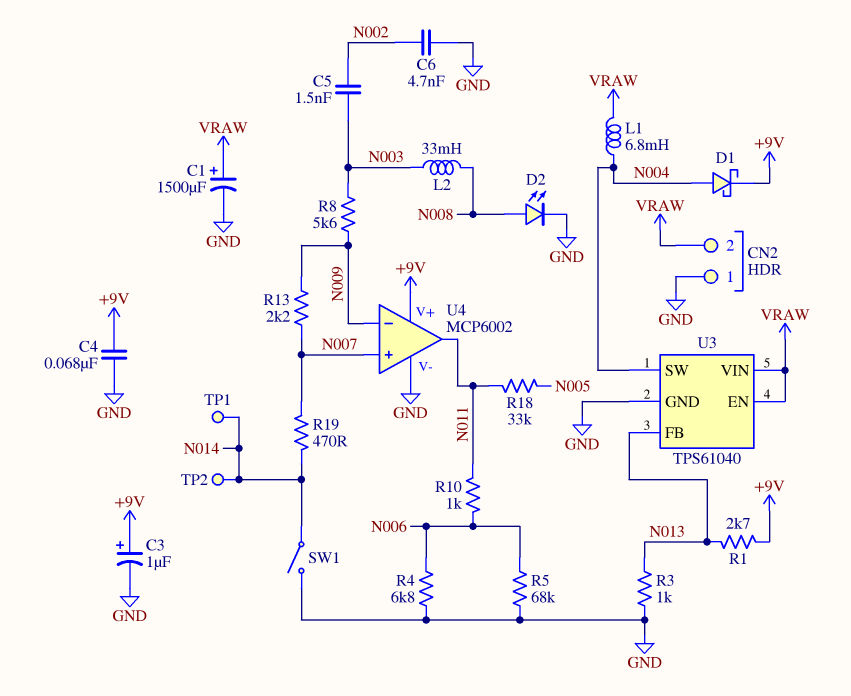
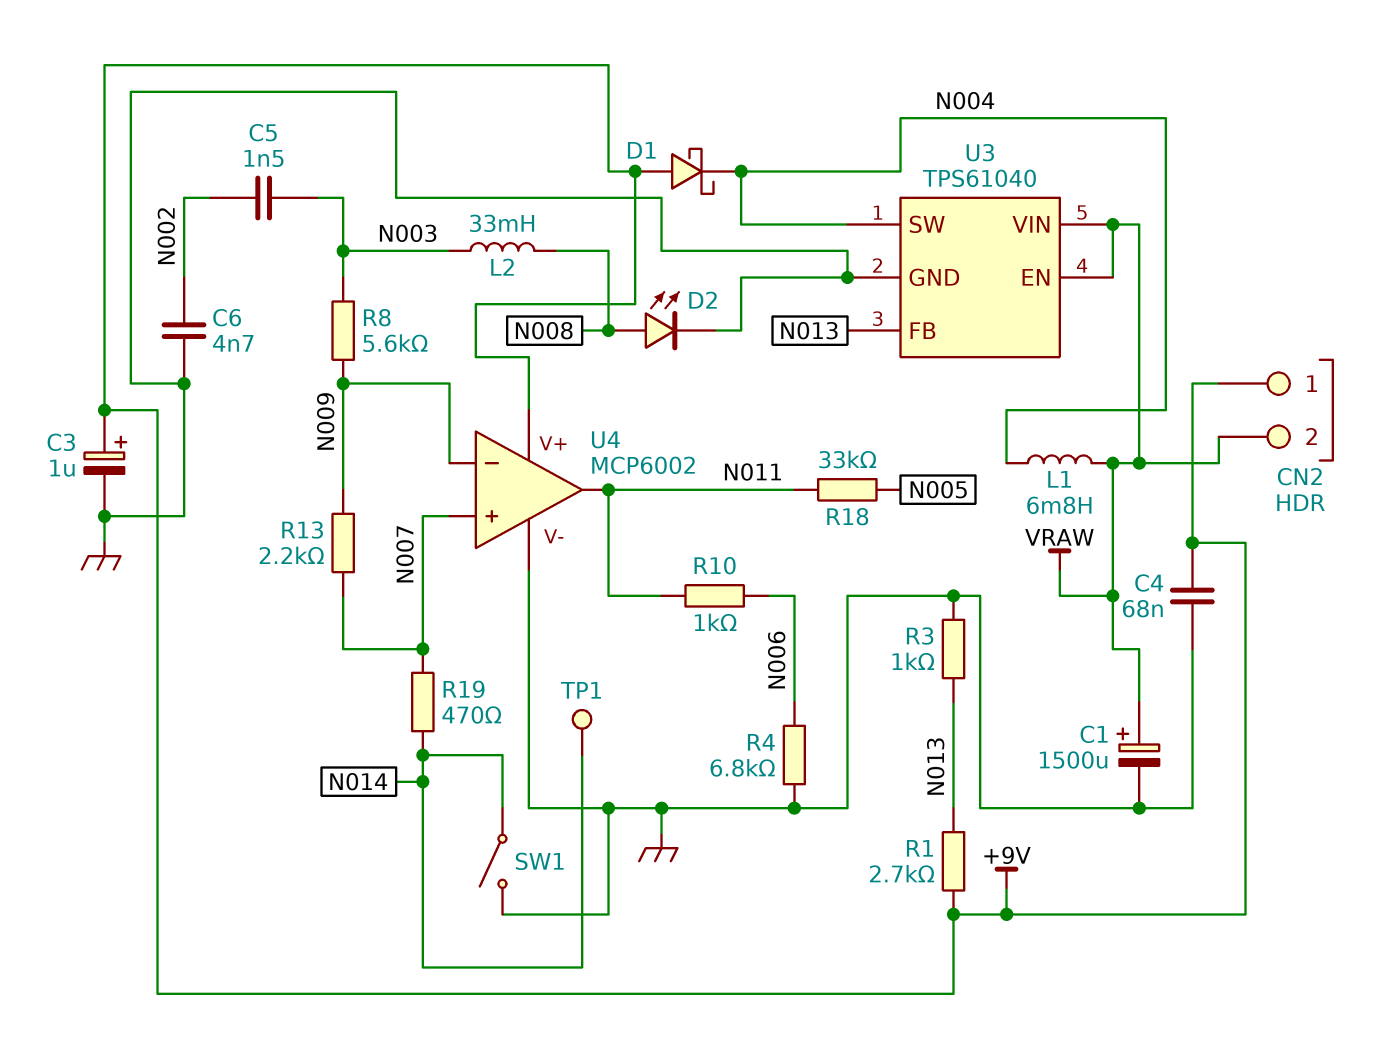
CN2 pin 1: GND -> +9V
D1: schottky (A N004, K +9V) -> schottky (A +9V, K N004)
R5: 68k (GND, N006) -> none
TP2: test point (N014) -> none

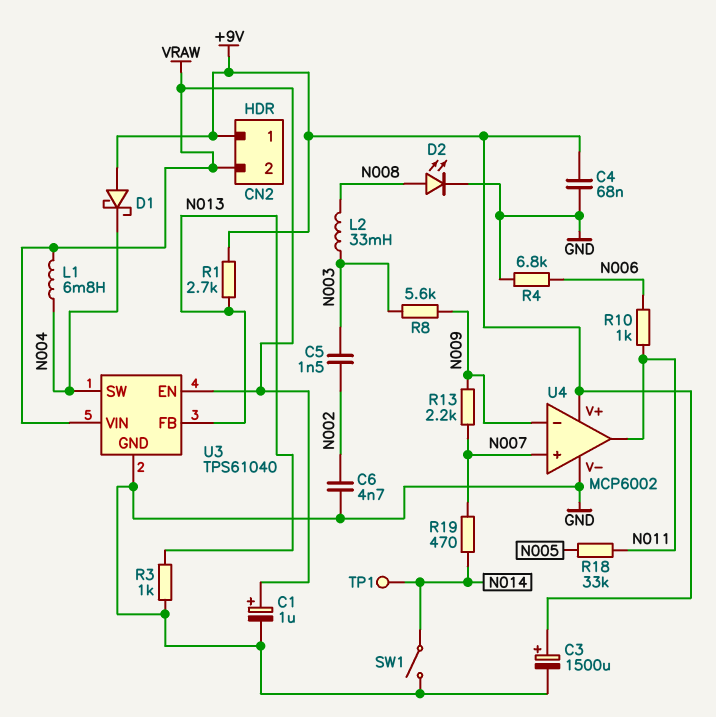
C1: 1500uF (plus VRAW, minus GND) -> 1uF (plus VRAW, minus GND)
C3: 1uF (plus +9V, minus GND) -> 1500uF (plus +9V, minus GND)

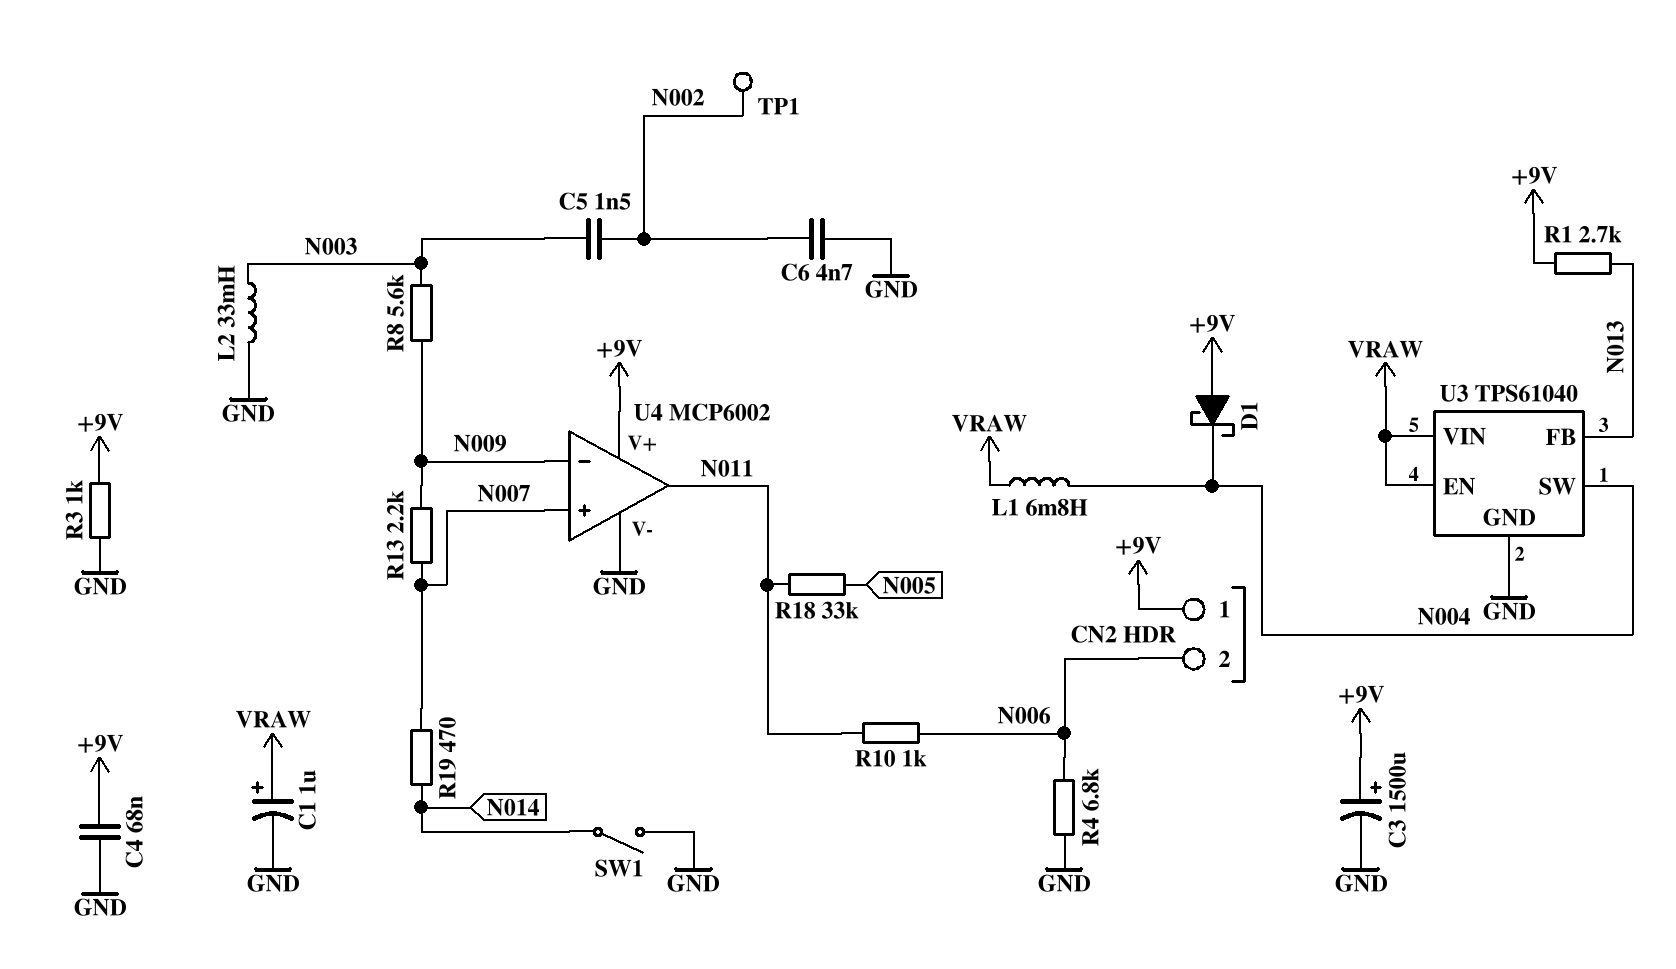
CN2 pin 2: VRAW -> N006
D2: LED (A N008, K GND) -> none
L2: 33mH (N003, N008) -> 33mH (GND, N003)
R3: 1k (GND, N013) -> 1k (+9V, GND)
TP1: test point (N014) -> test point (N002)

